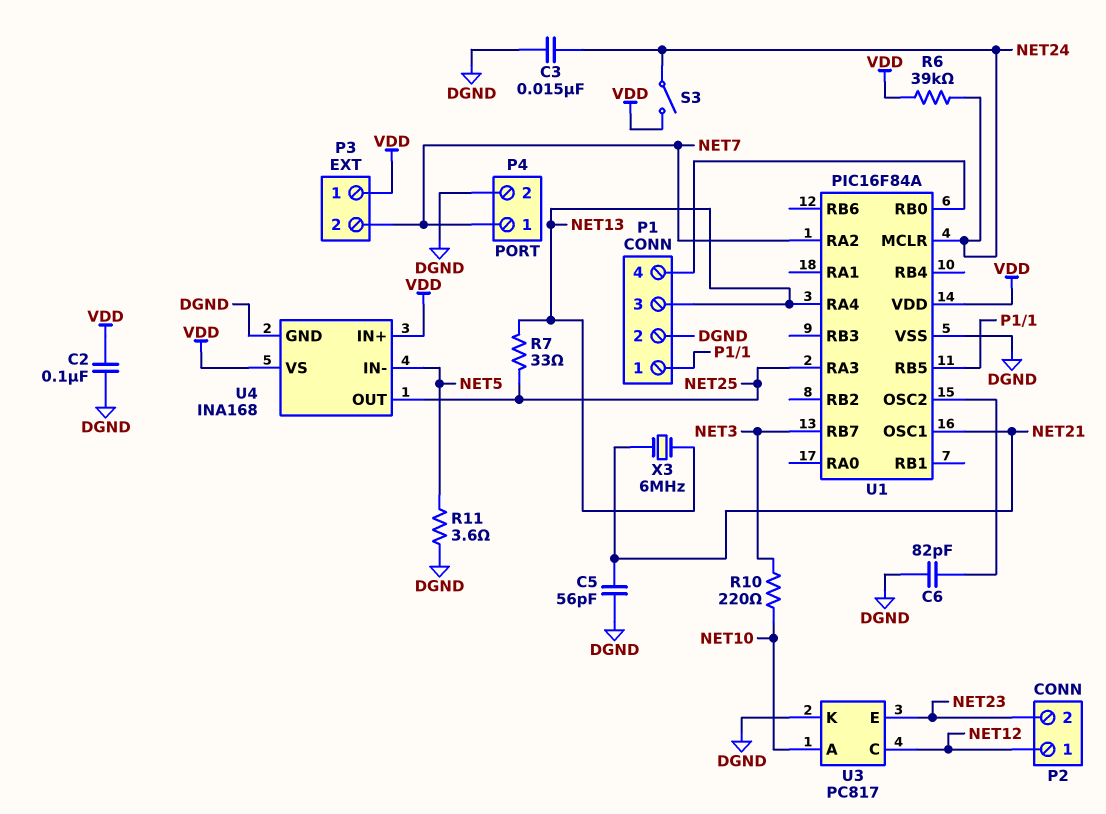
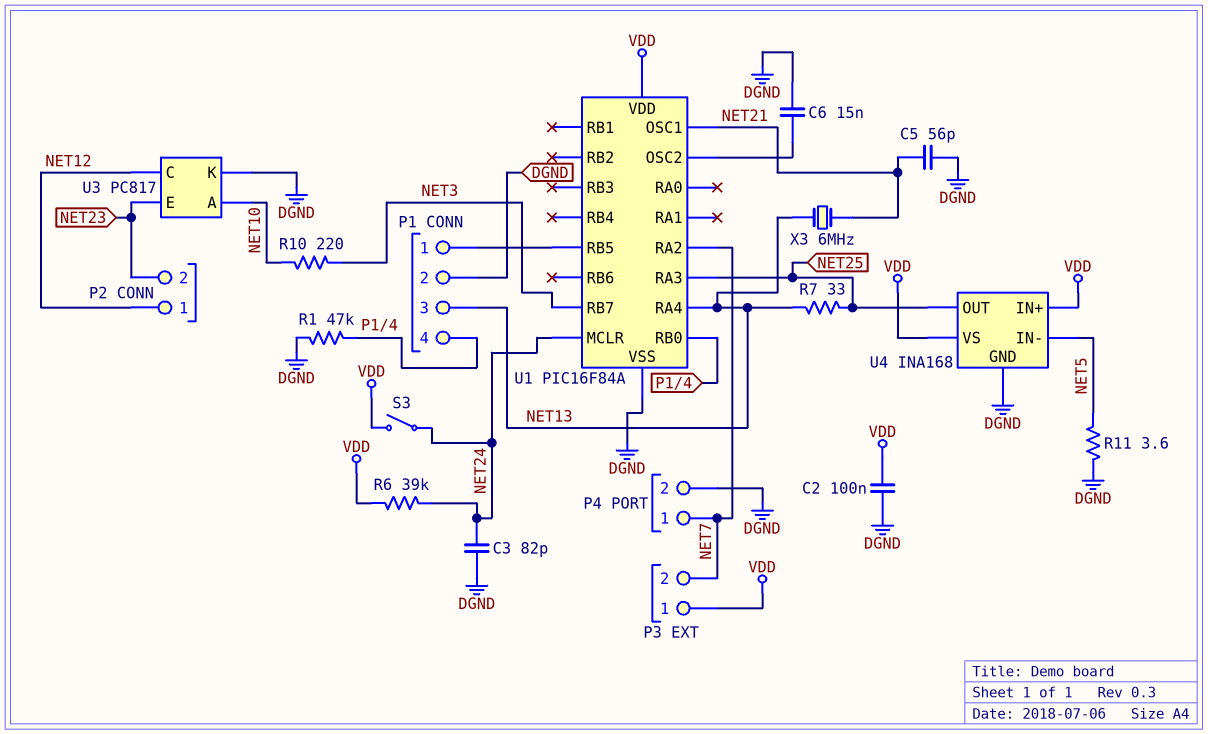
C3: 15nF (DGND, NET24) -> 82pF (DGND, NET24)
C6: 82pF (DGND, U1/OSC2) -> 15nF (DGND, U1/OSC2)
R1: none -> 47k (DGND, P1/4)

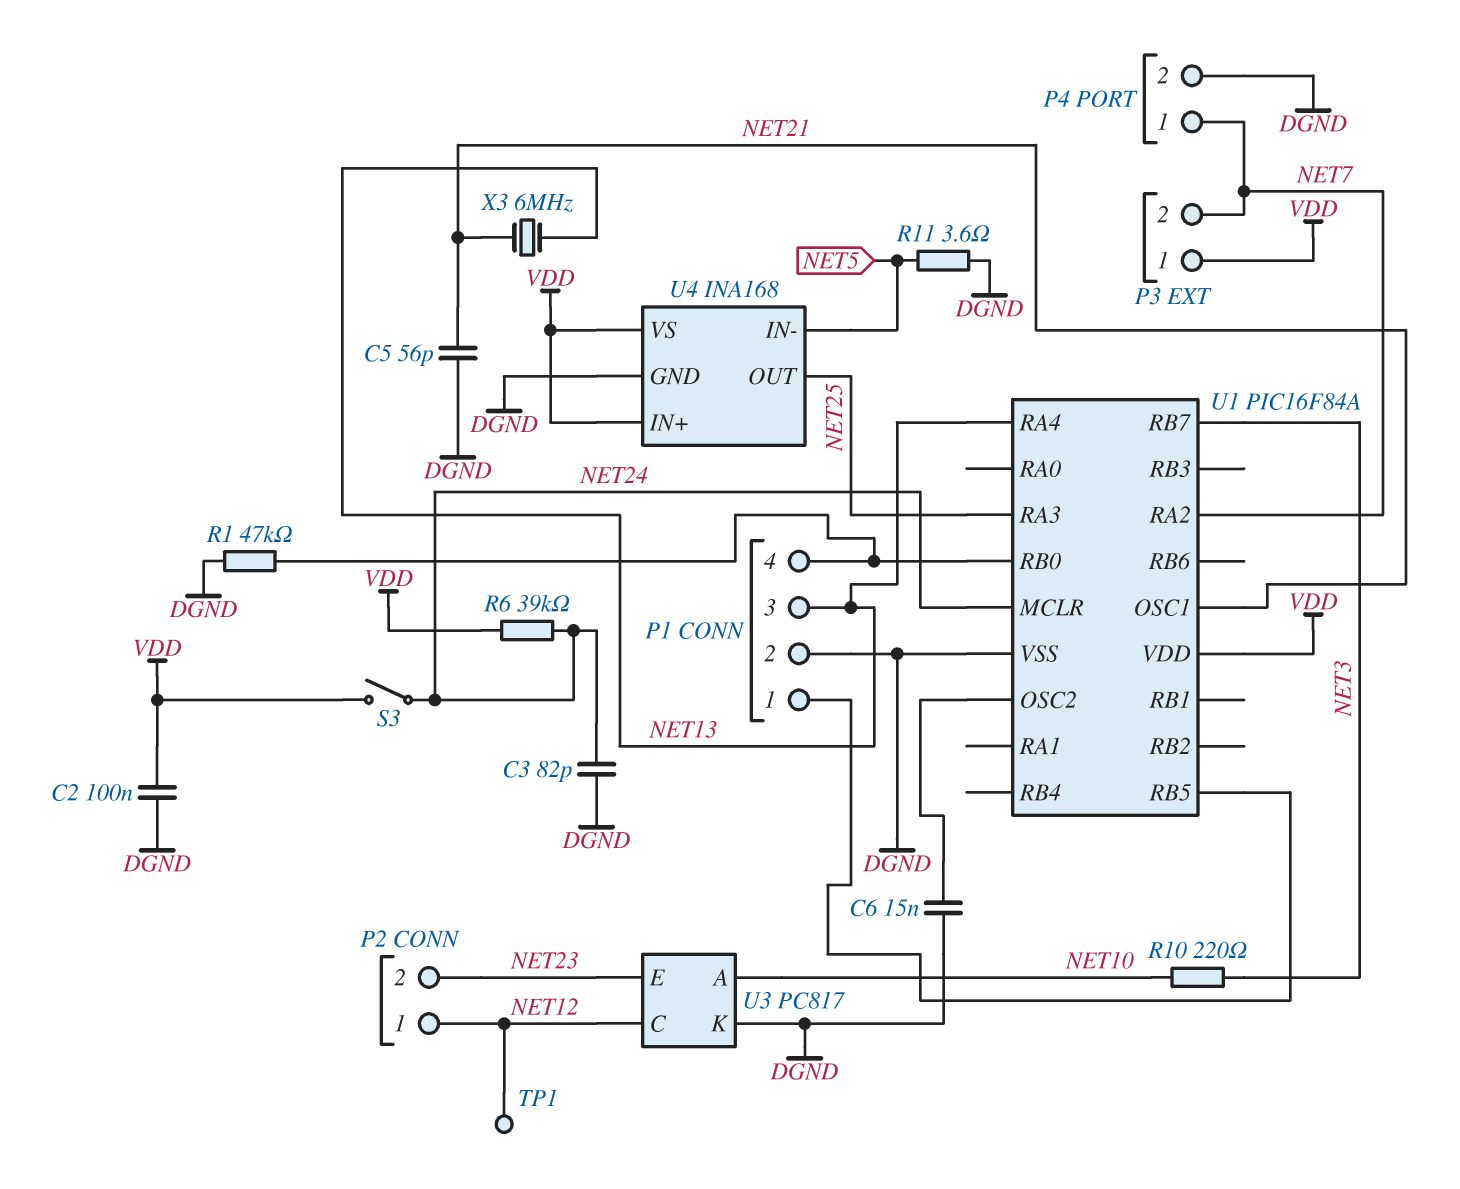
R7: 33 (NET13, NET25) -> none
TP1: none -> test point (NET12)

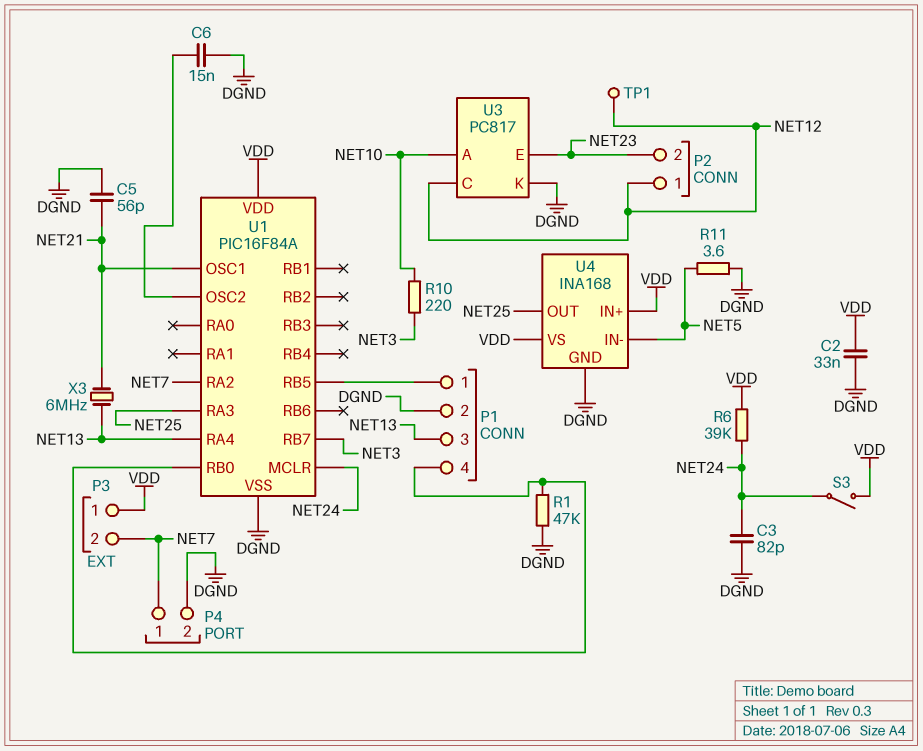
C2: 100nF (DGND, VDD) -> 33nF (DGND, VDD)

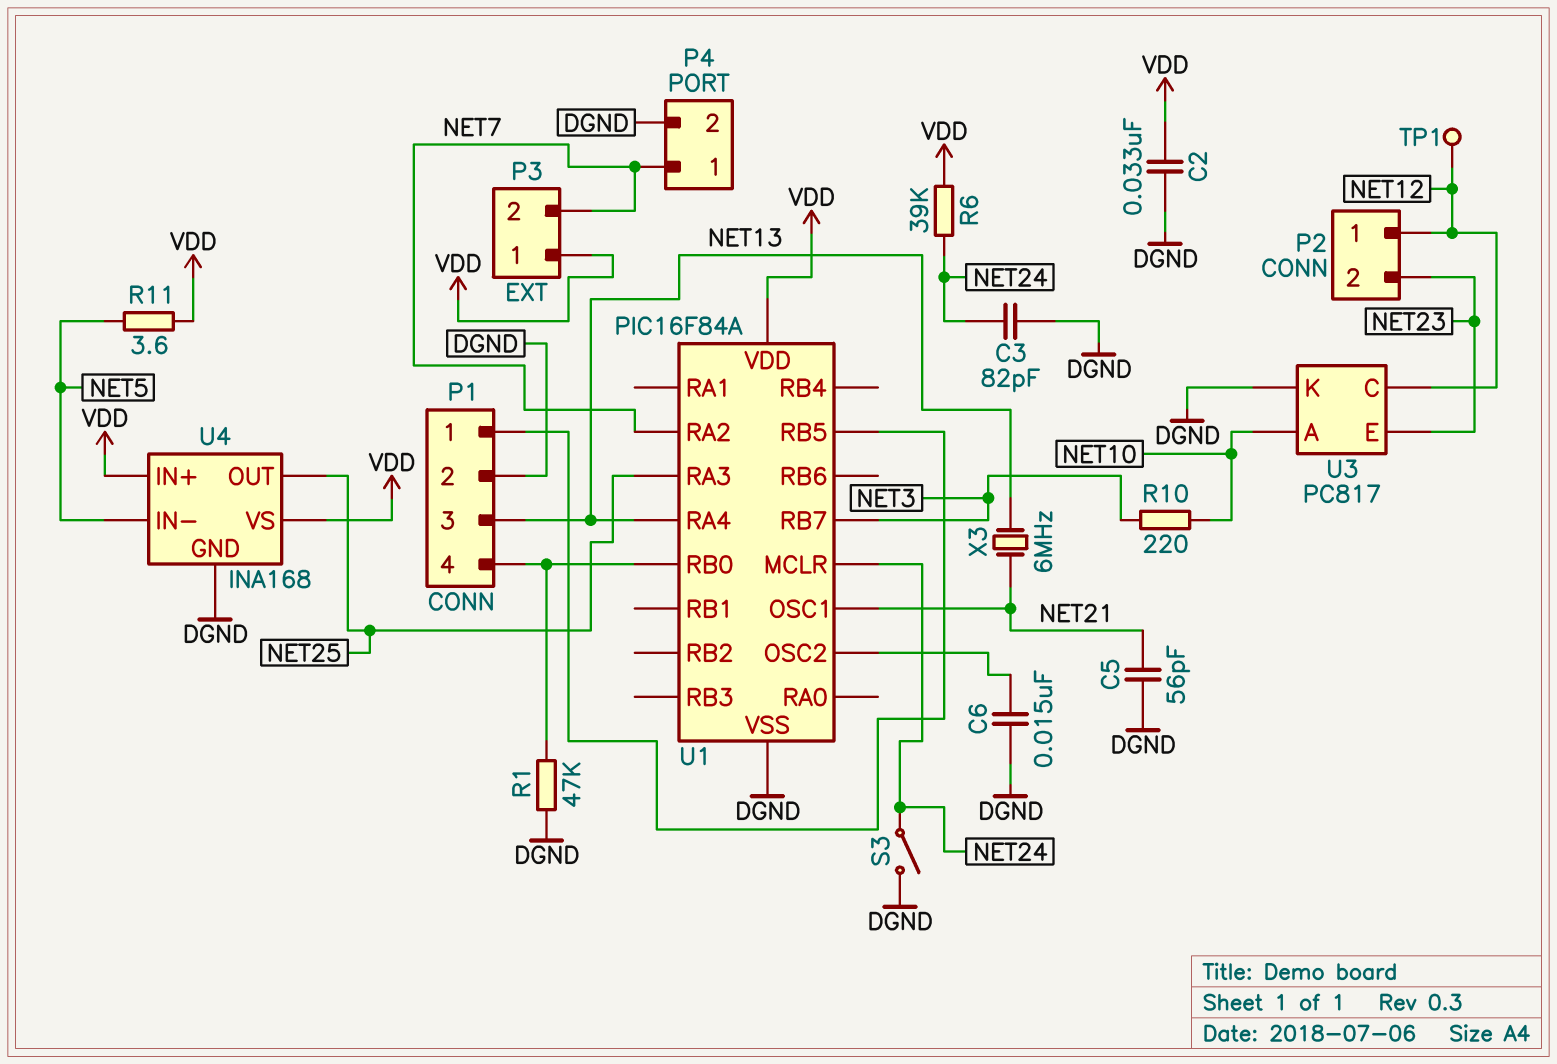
R11: 3.6 (DGND, NET5) -> 3.6 (NET5, VDD)
S3: switch (NET24, VDD) -> switch (DGND, NET24)

